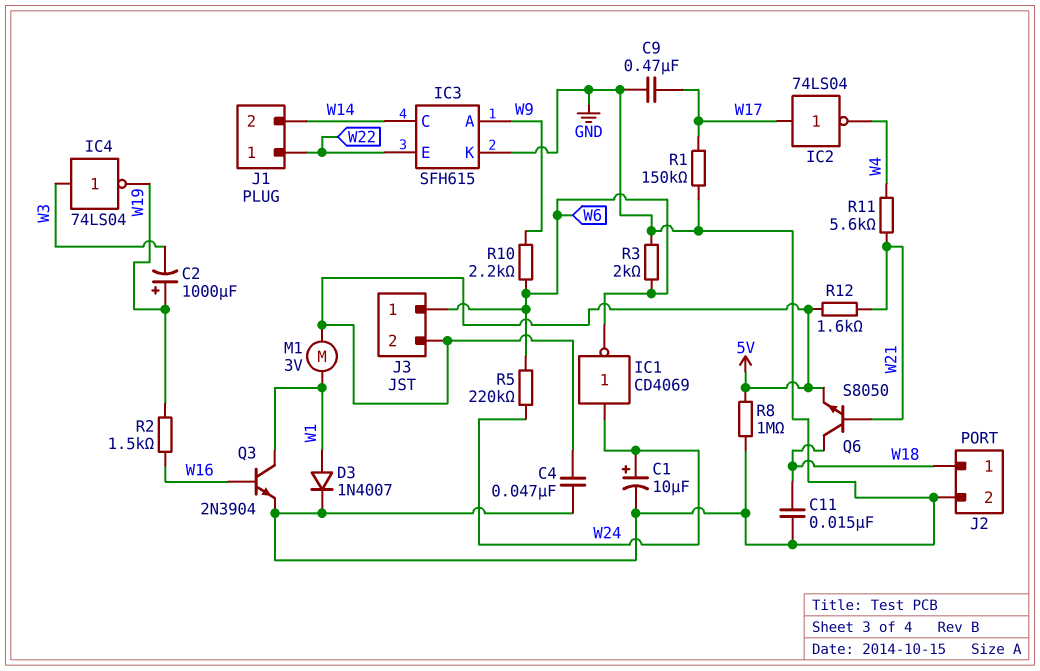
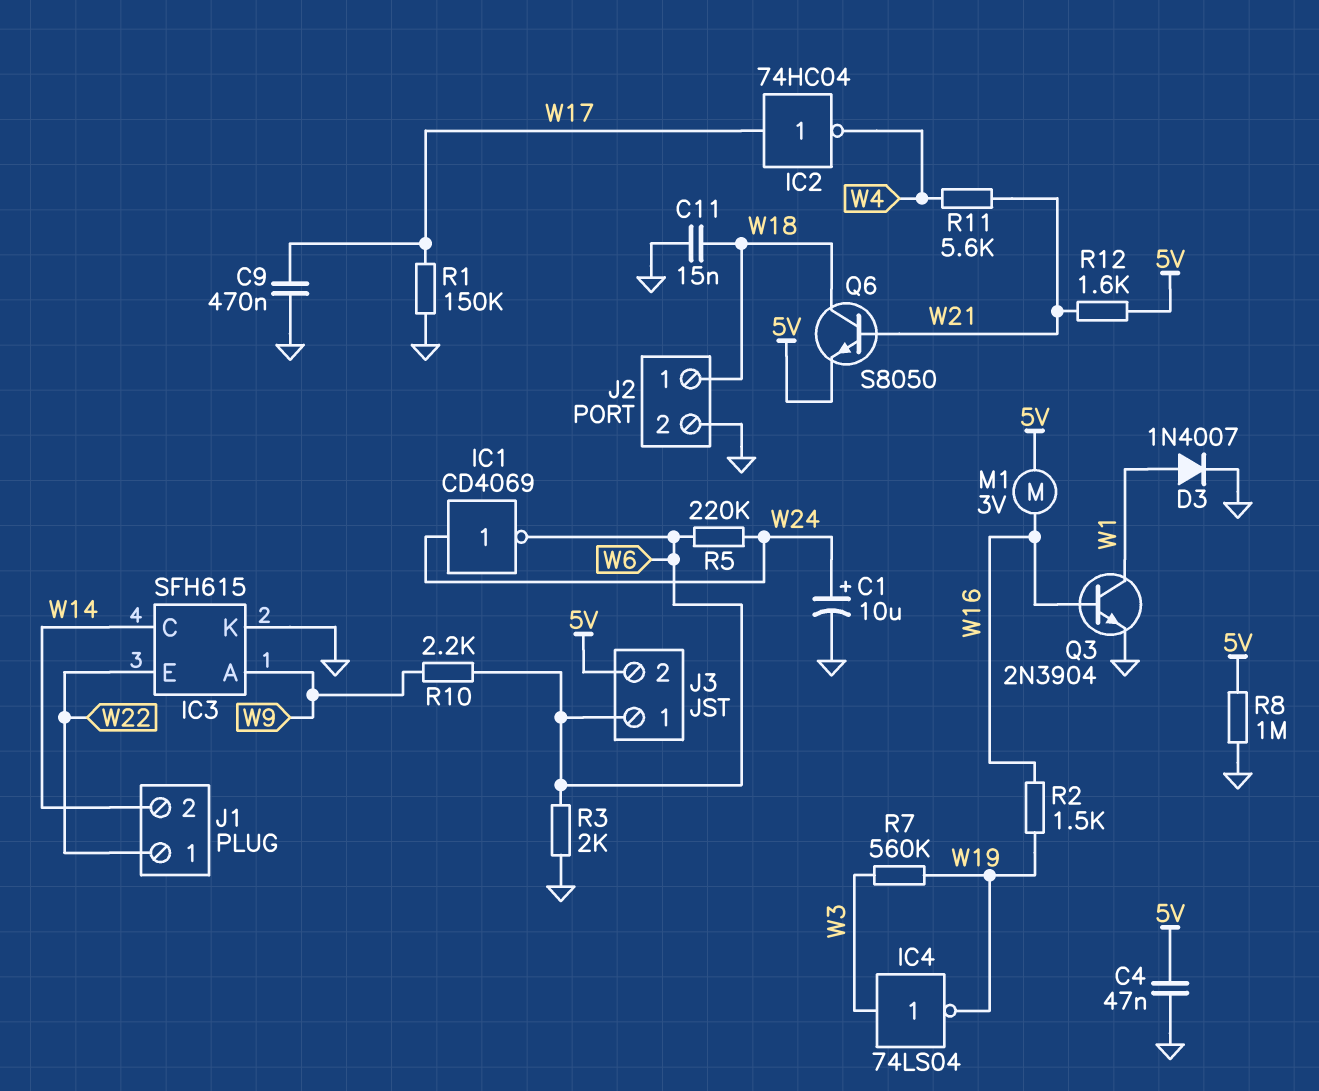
C2: 1000uF (plus W19, minus W3) -> none
IC2: NOT 74LS04 (in W17, out W4) -> NOT 74HC04 (in W17, out W4)
M1: motor 3V (5V, W1) -> motor 3V (5V, W16)
R7: none -> 560k (W3, W19)

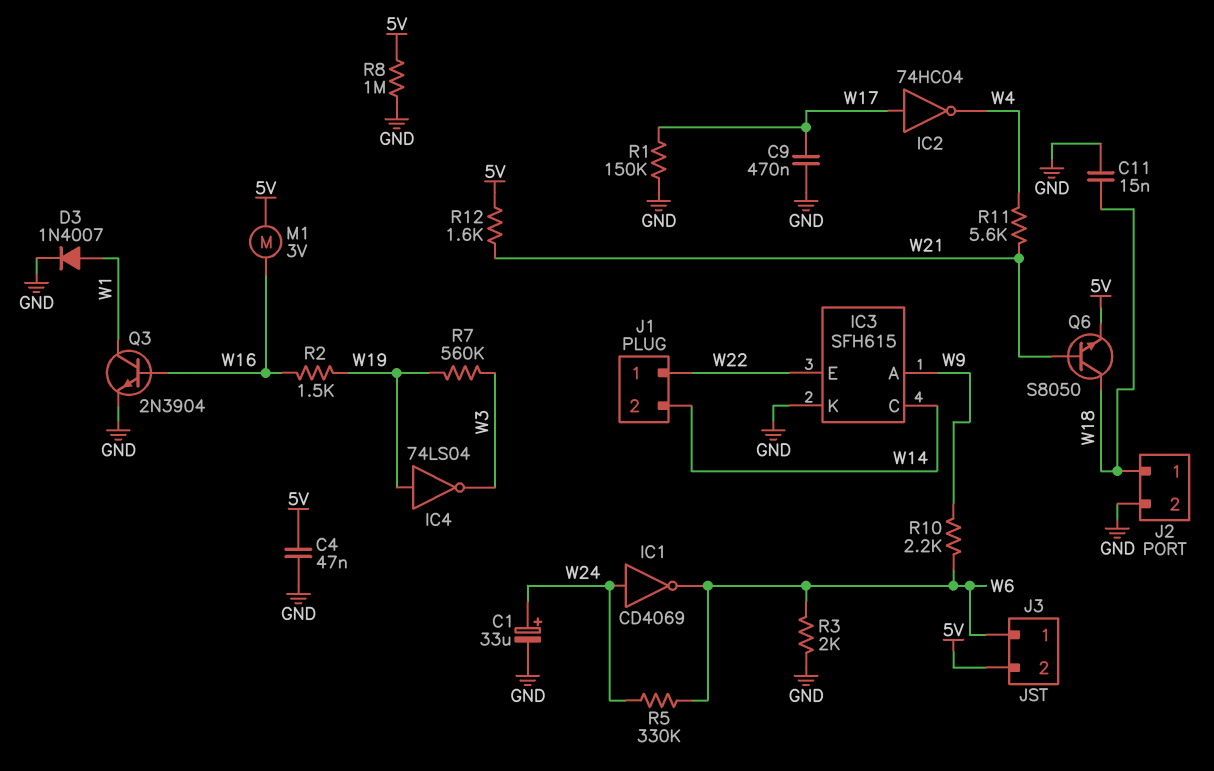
C1: 10uF (plus W24, minus GND) -> 33uF (plus W24, minus GND)
IC4: NOT 74LS04 (in W3, out W19) -> NOT 74LS04 (in W19, out W3)
R5: 220k (W6, W24) -> 330k (W6, W24)

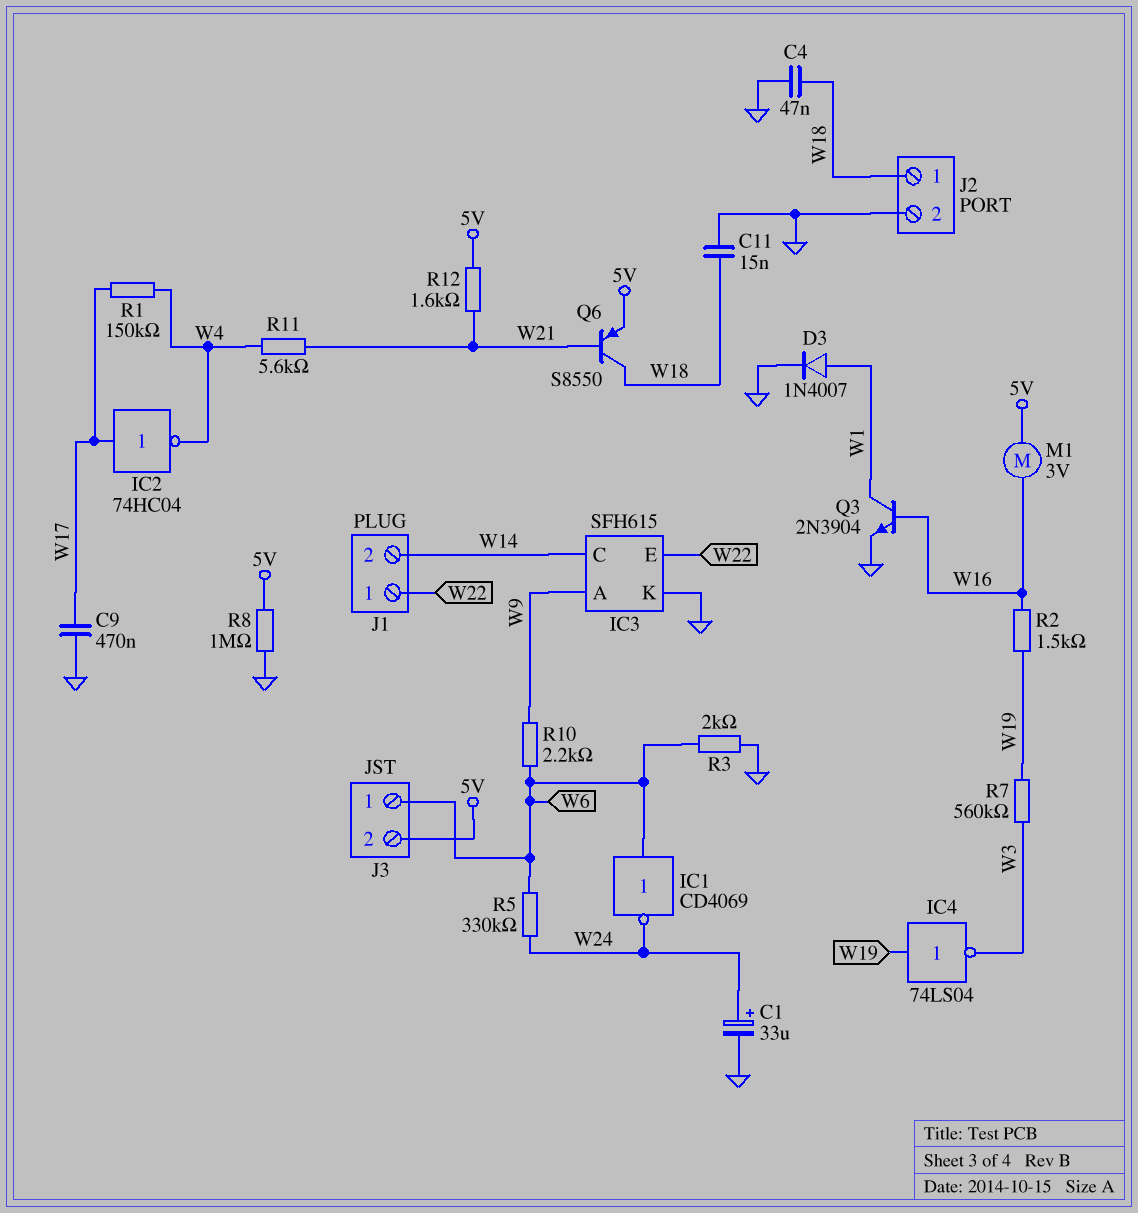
C4: 47nF (5V, GND) -> 47nF (GND, W18)
IC1: NOT CD4069 (in W24, out W6) -> NOT CD4069 (in W6, out W24)
Q6: NPN S8050 (B W21, C W18, E 5V) -> PNP S8550 (B W21, C W18, E 5V)
R1: 150k (GND, W17) -> 150k (W4, W17)

